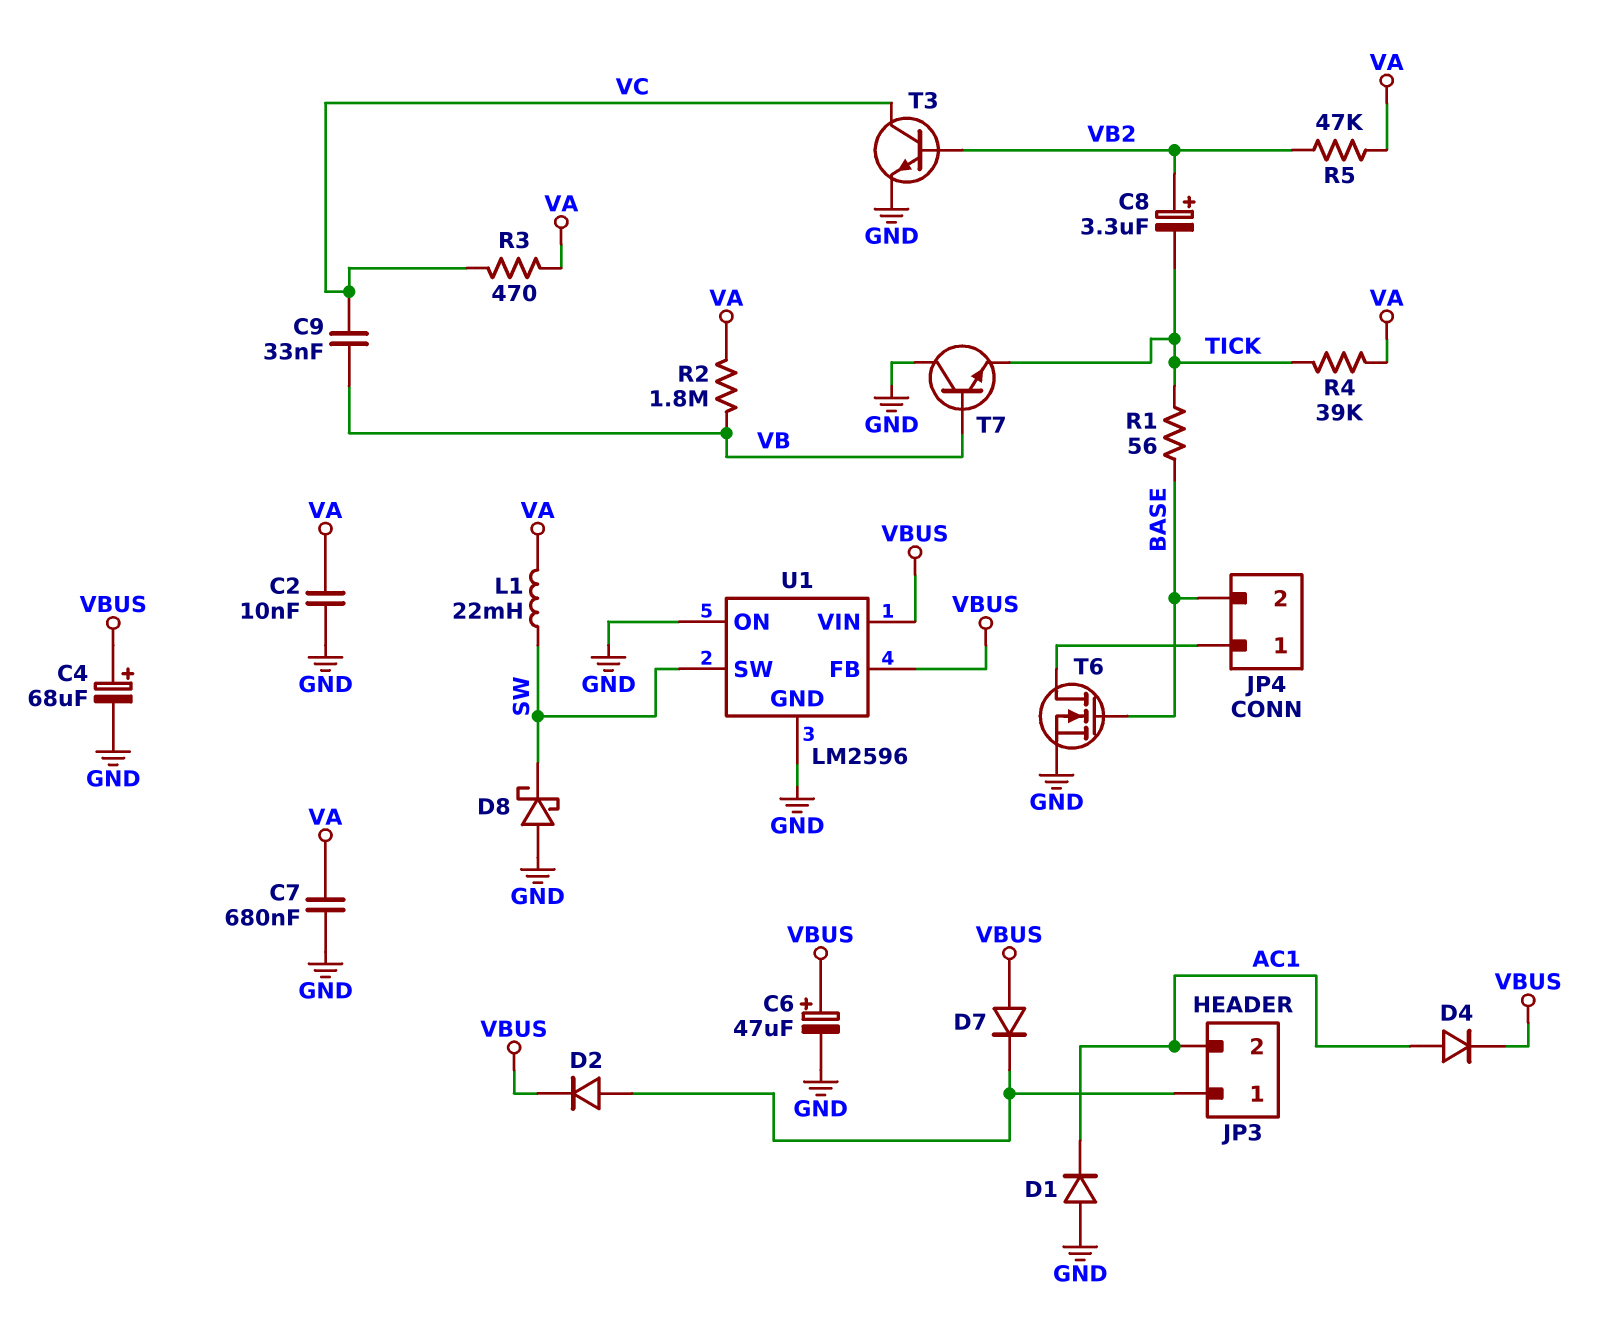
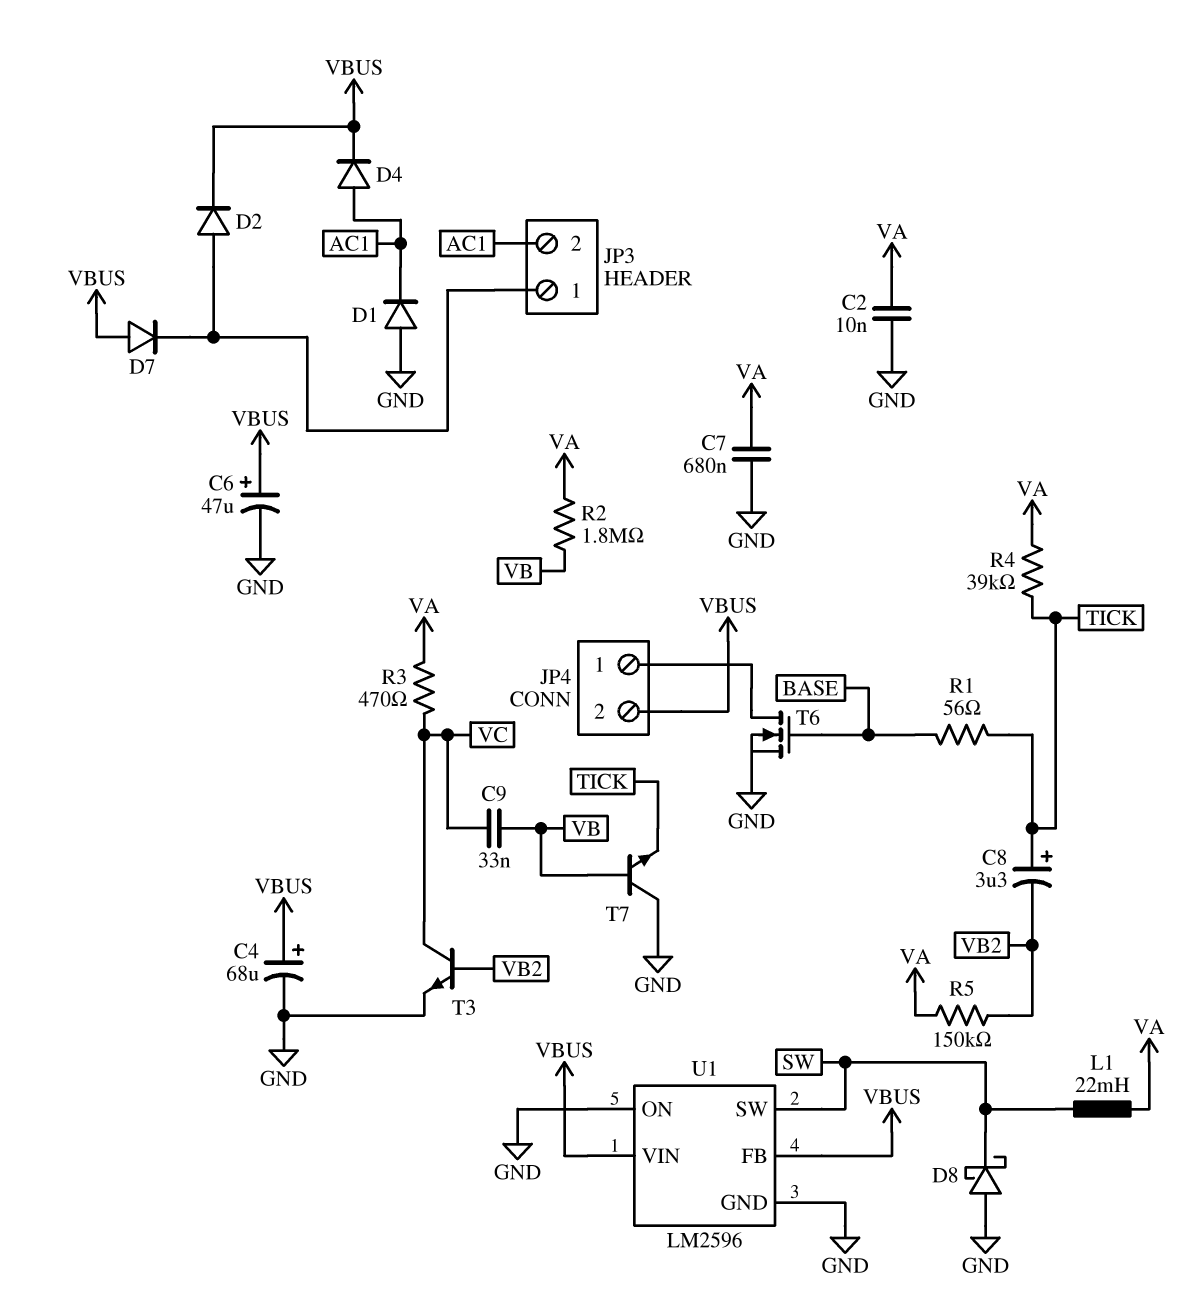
C8: 3.3uF (plus VB2, minus TICK) -> 3.3uF (plus TICK, minus VB2)
JP4 pin 2: BASE -> VBUS
R5: 47k (VA, VB2) -> 150k (VA, VB2)

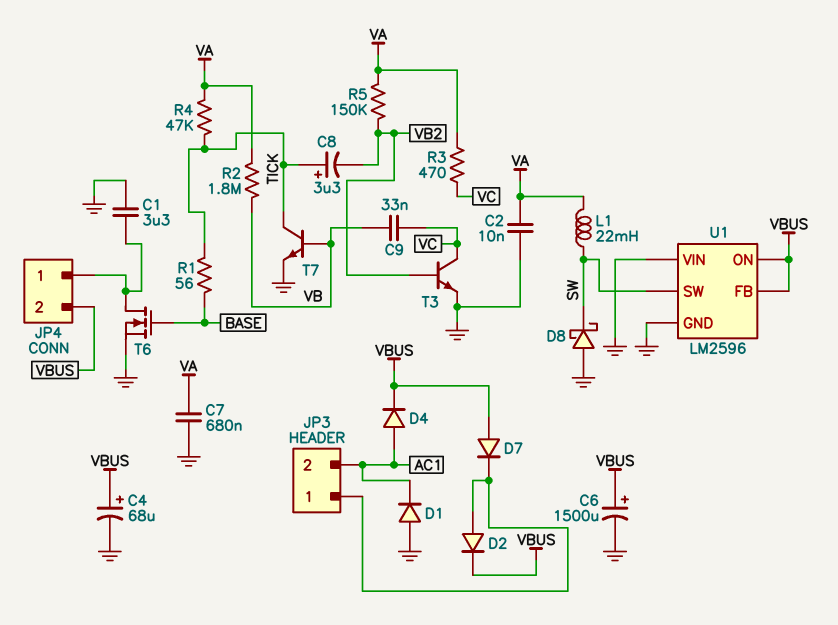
C1: none -> 3.3uF (GND, JP4/1)
C6: 47uF (plus VBUS, minus GND) -> 1500uF (plus VBUS, minus GND)
R4: 39k (TICK, VA) -> 47k (TICK, VA)
T7: NPN (B VB, C GND, E TICK) -> NPN (B VB, C TICK, E GND)
U1 pin ON: GND -> VBUS
U1 pin VIN: VBUS -> GND

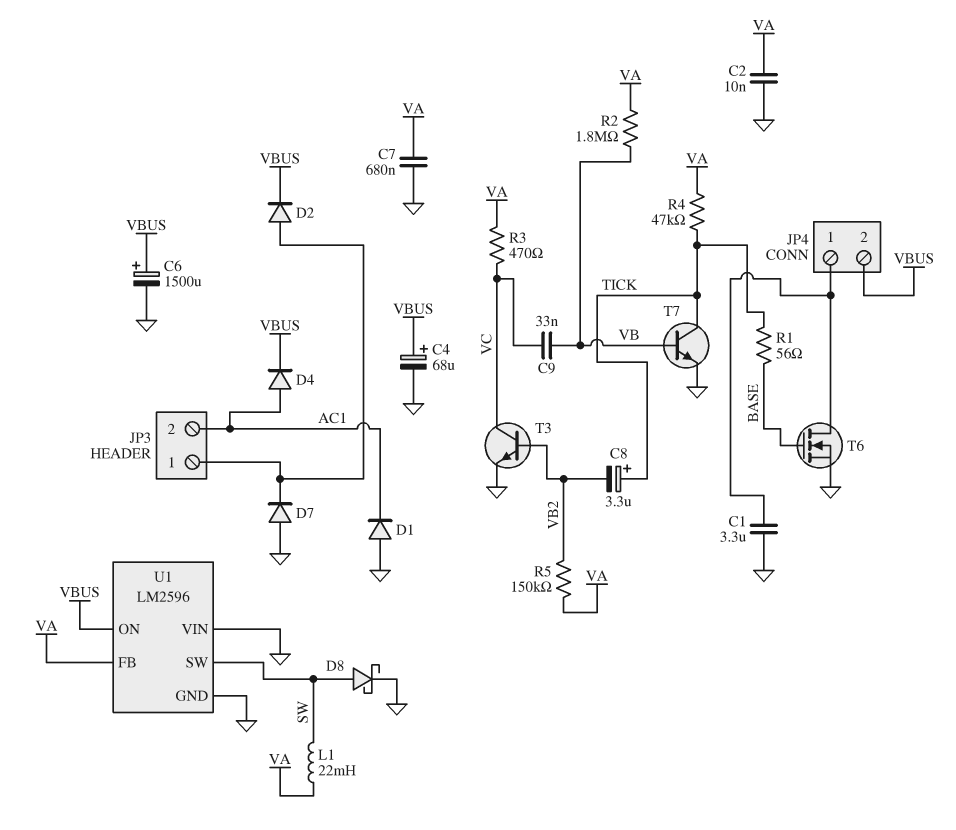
D7: diode (A VBUS, K JP3/1) -> diode (A GND, K JP3/1)
D8: schottky (A GND, K SW) -> schottky (A SW, K GND)
U1 pin FB: VBUS -> VA

